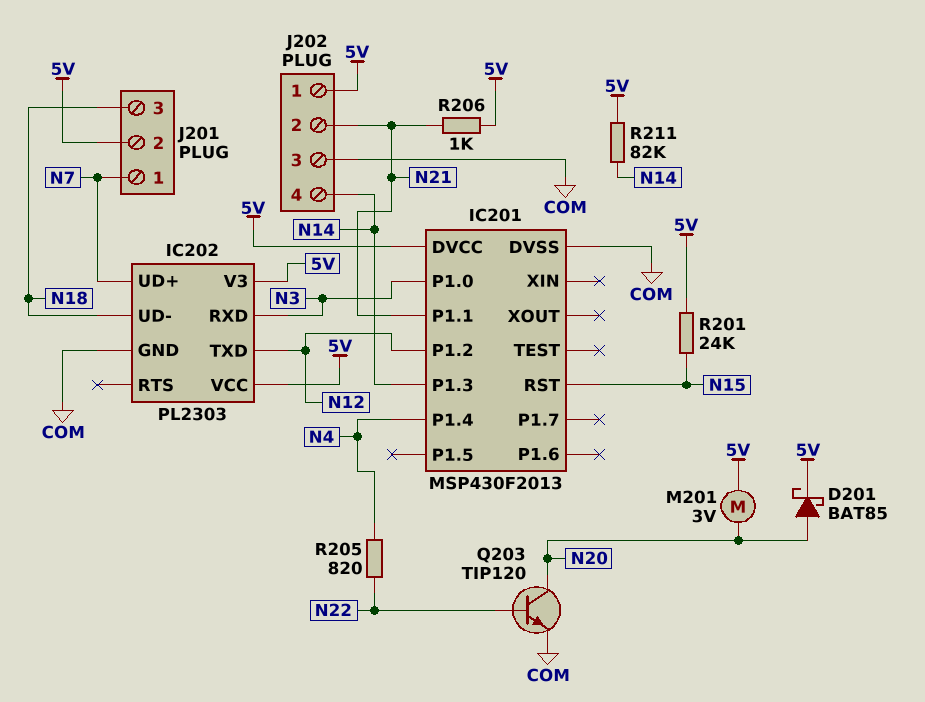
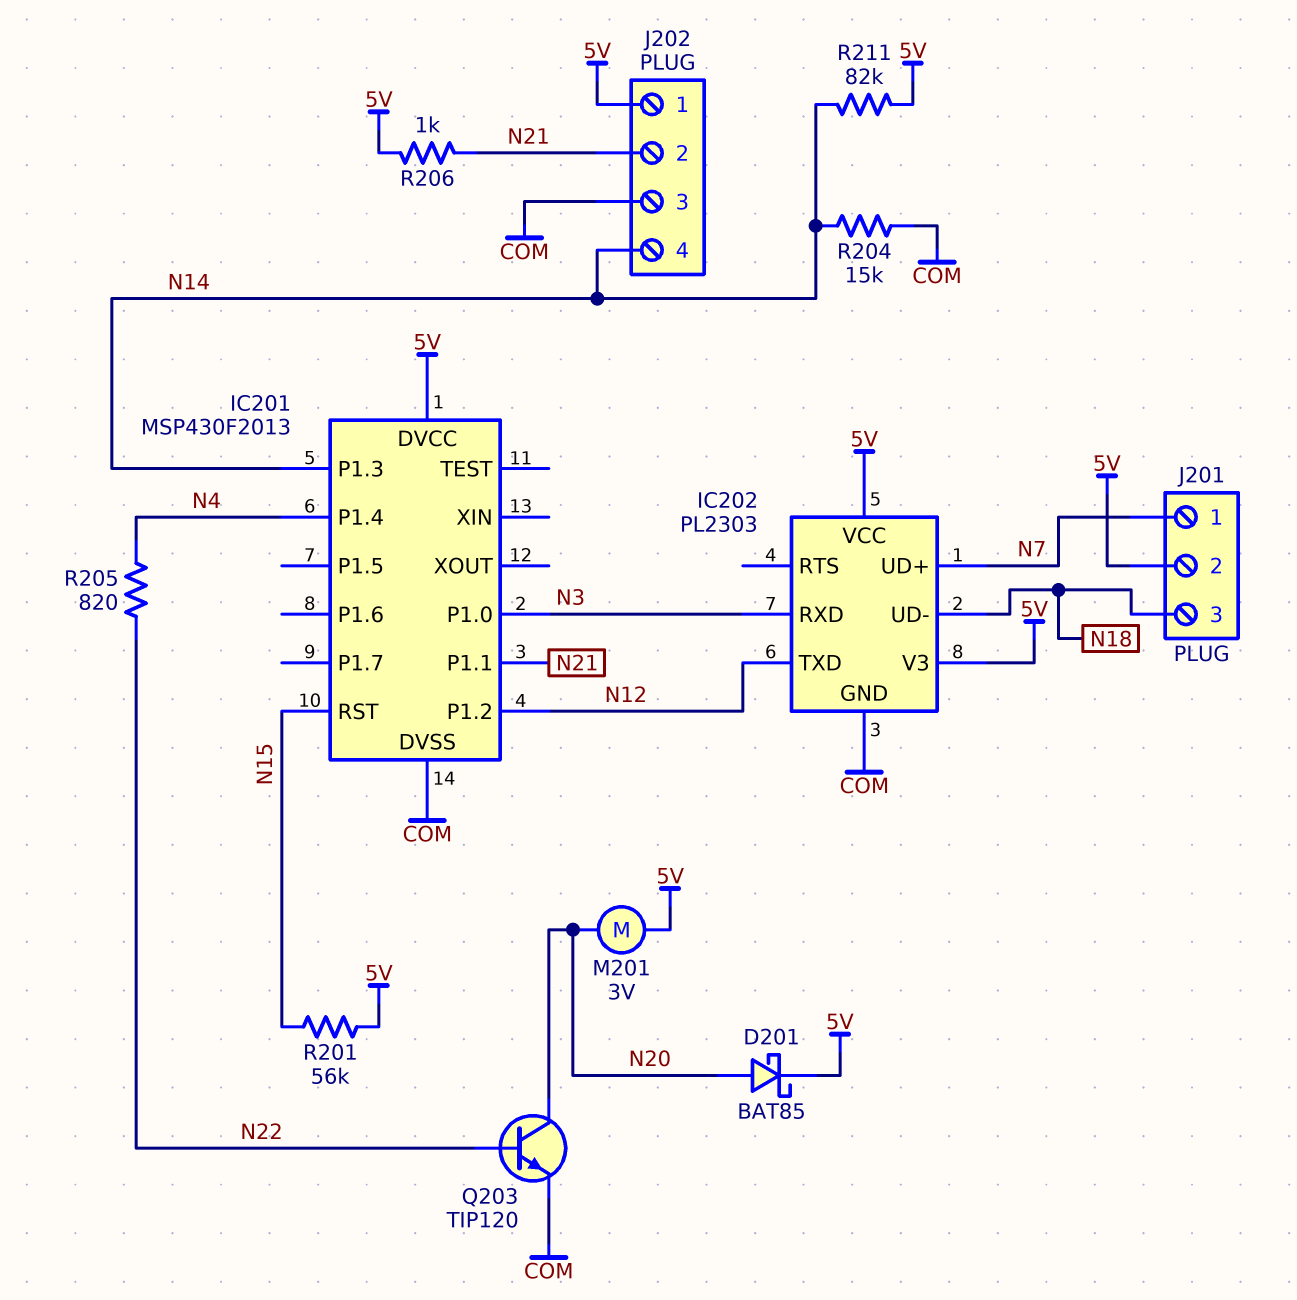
R201: 24k (5V, N15) -> 56k (5V, N15)
R204: none -> 15k (COM, N14)

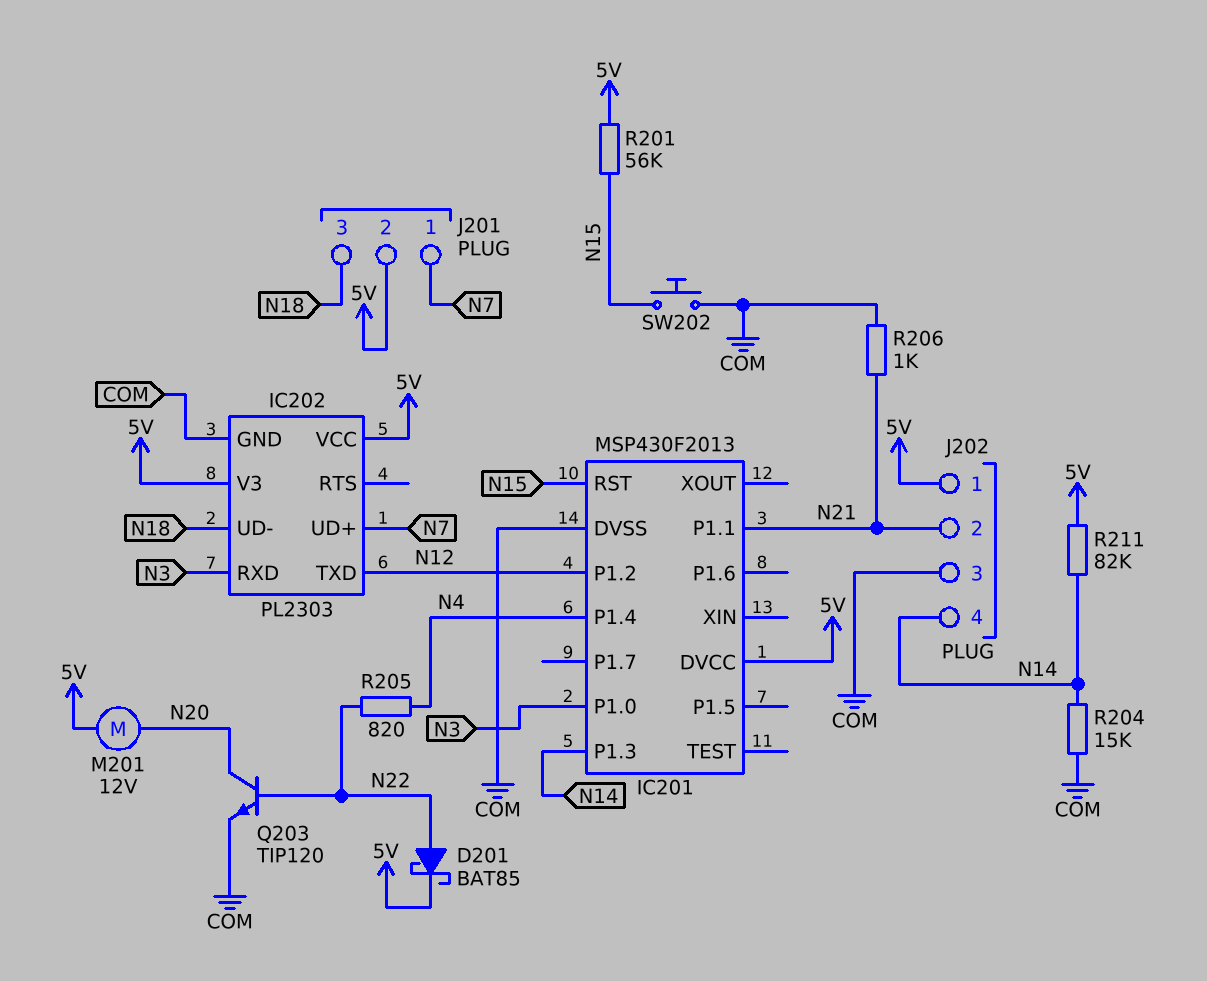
D201: schottky BAT85 (A N20, K 5V) -> schottky BAT85 (A N22, K 5V)
M201: motor 3V (5V, N20) -> motor 12V (5V, N20)
R206: 1k (5V, N21) -> 1k (COM, N21)
SW202: none -> button (COM, N15)

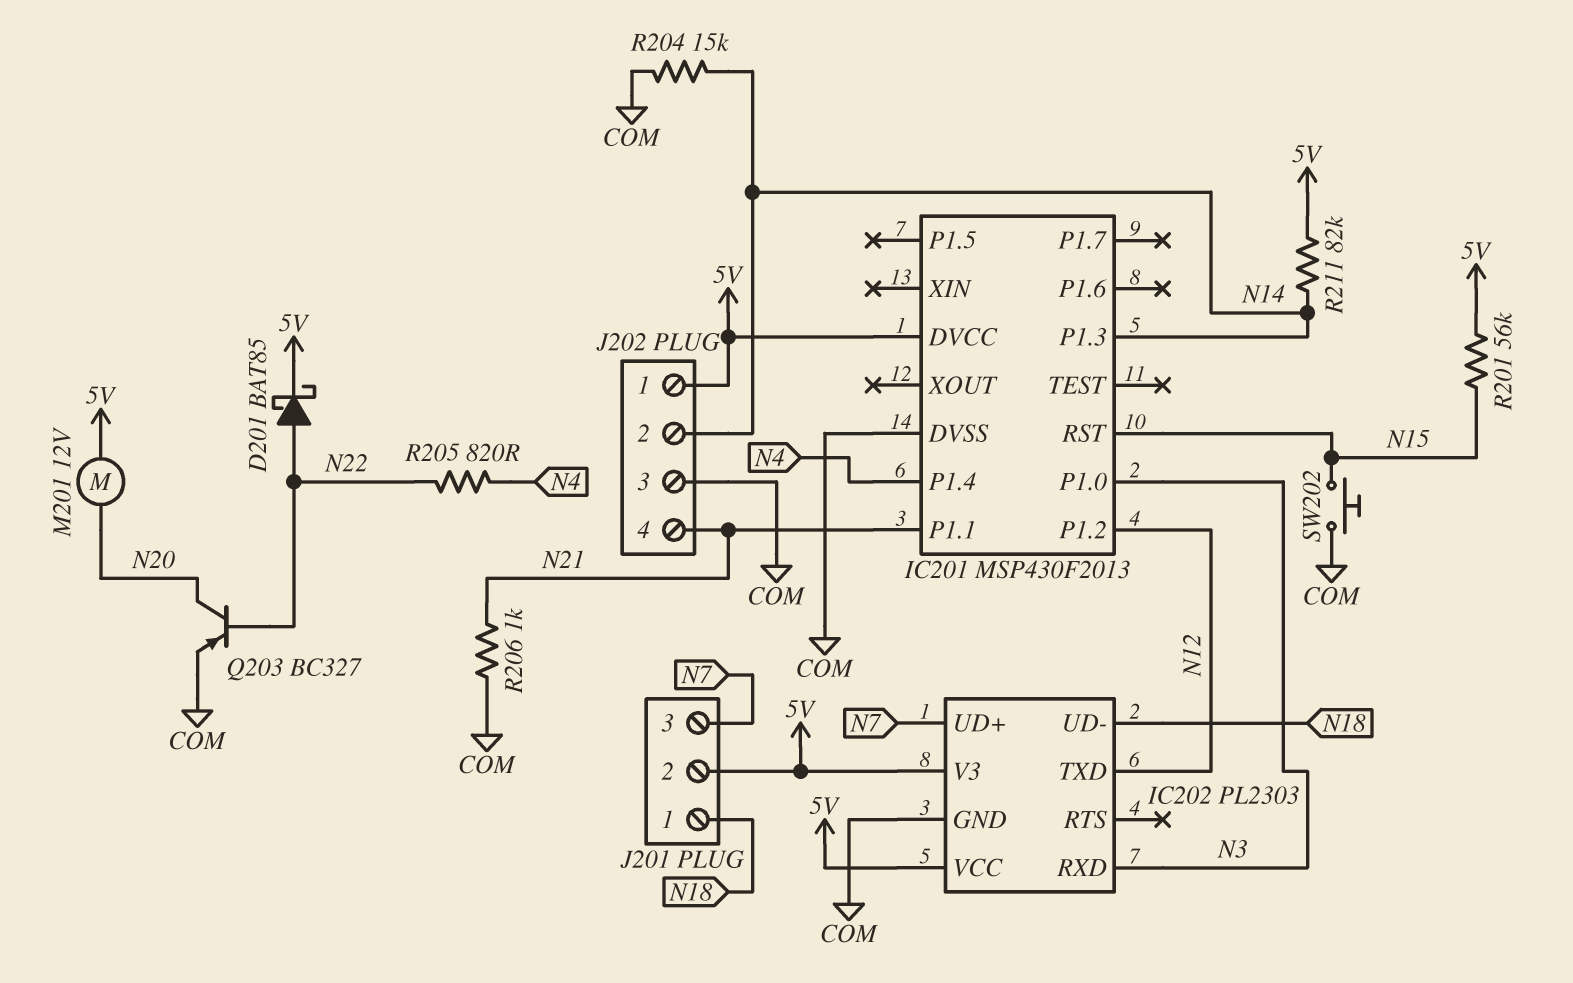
J201 pin 1: N7 -> N18
J201 pin 3: N18 -> N7
J202 pin 2: N21 -> N14
J202 pin 4: N14 -> N21
Q203: NPN TIP120 (B N22, C N20, E COM) -> PNP BC327 (B N22, C N20, E COM)

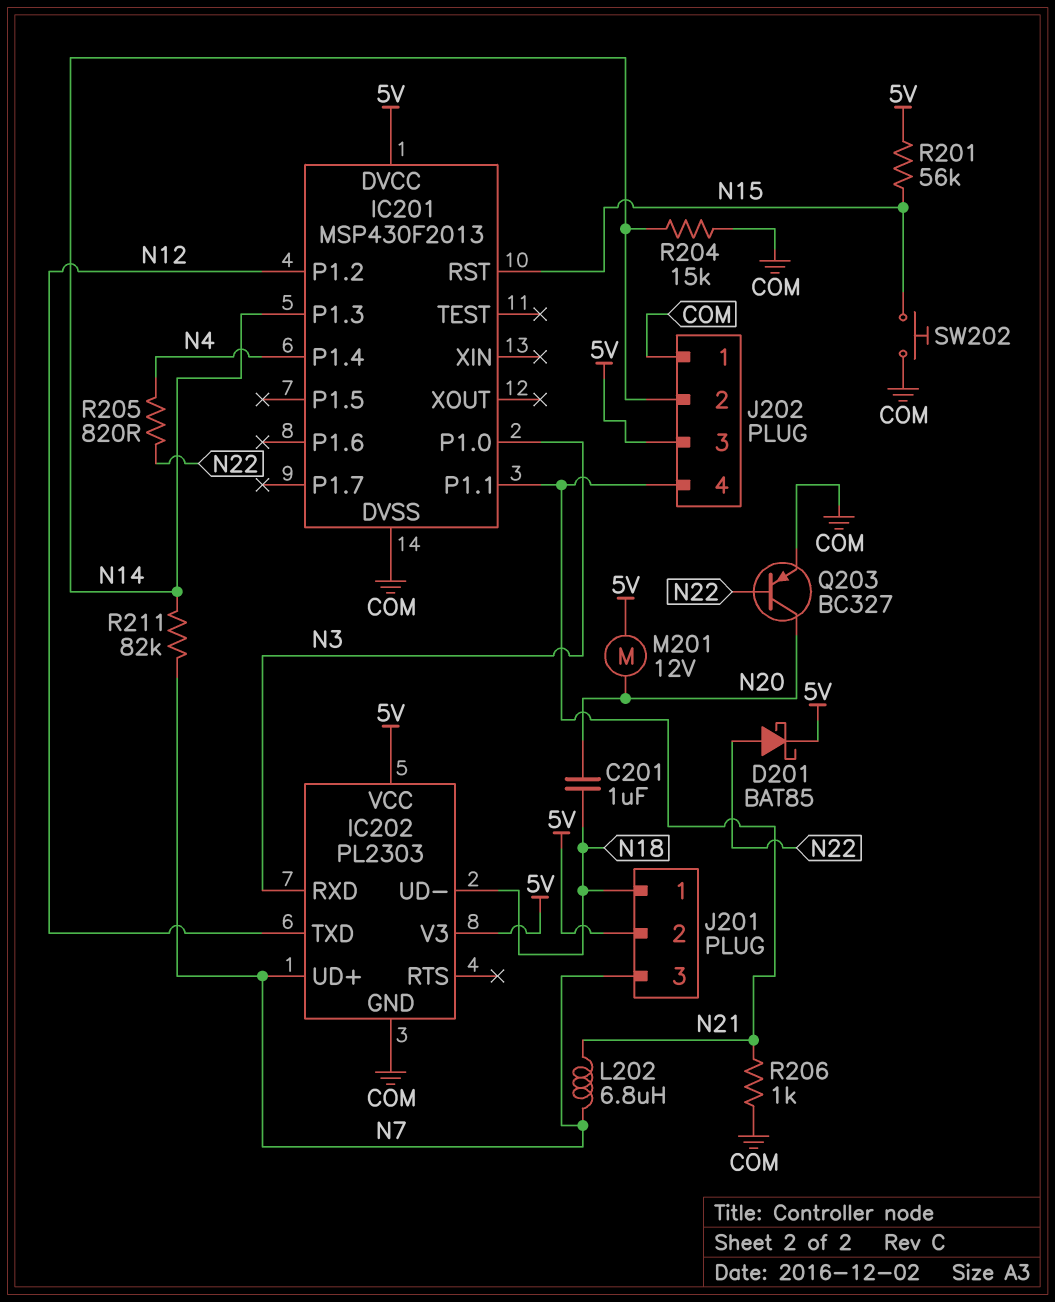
C201: none -> 1uF (N18, N20)
J202 pin 1: 5V -> COM
J202 pin 3: COM -> 5V
L202: none -> 6.8uH (N7, N21)
R211: 82k (5V, N14) -> 82k (N7, N14)

